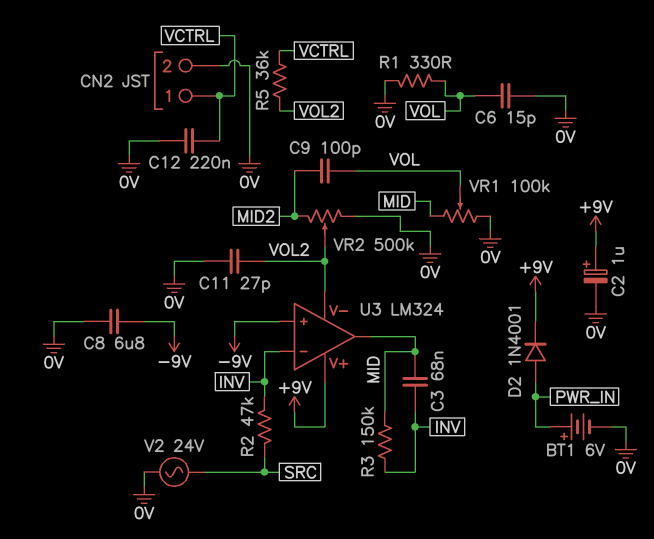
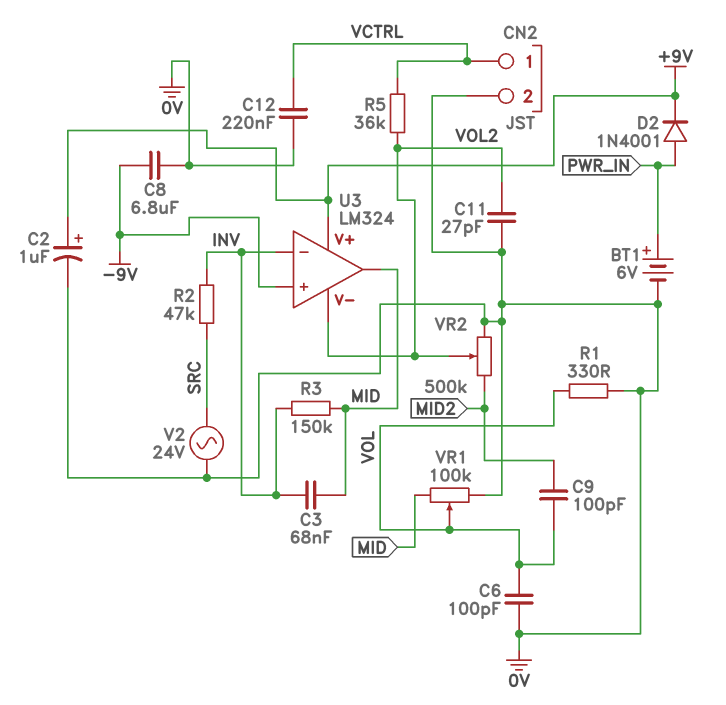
C6: 15pF (0V, VOL) -> 100pF (0V, VOL)

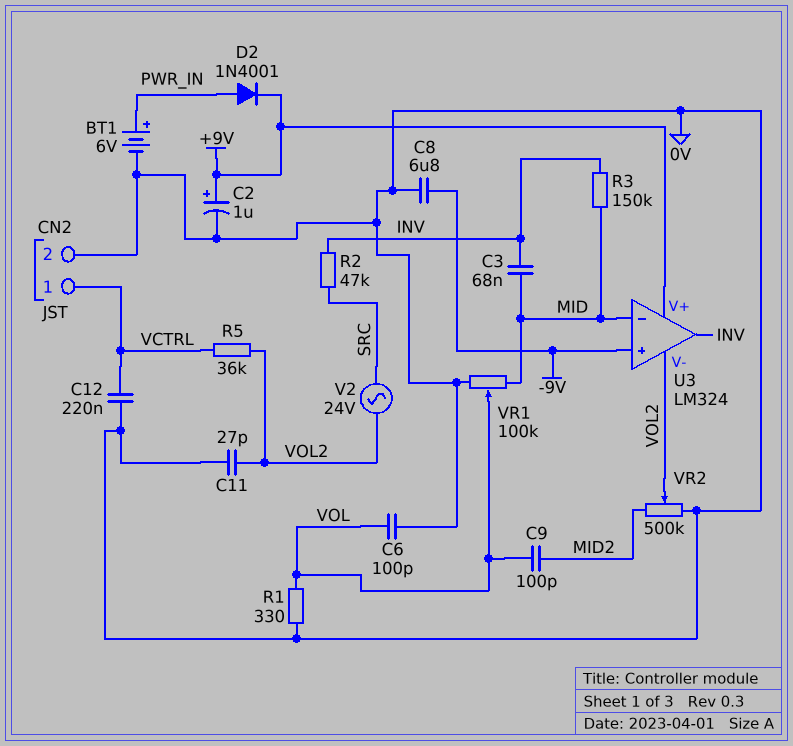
U3 pin in-: INV -> MID
U3 pin out: MID -> INV
V2: AC 24V (0V, SRC) -> AC 24V (SRC, VOL2)

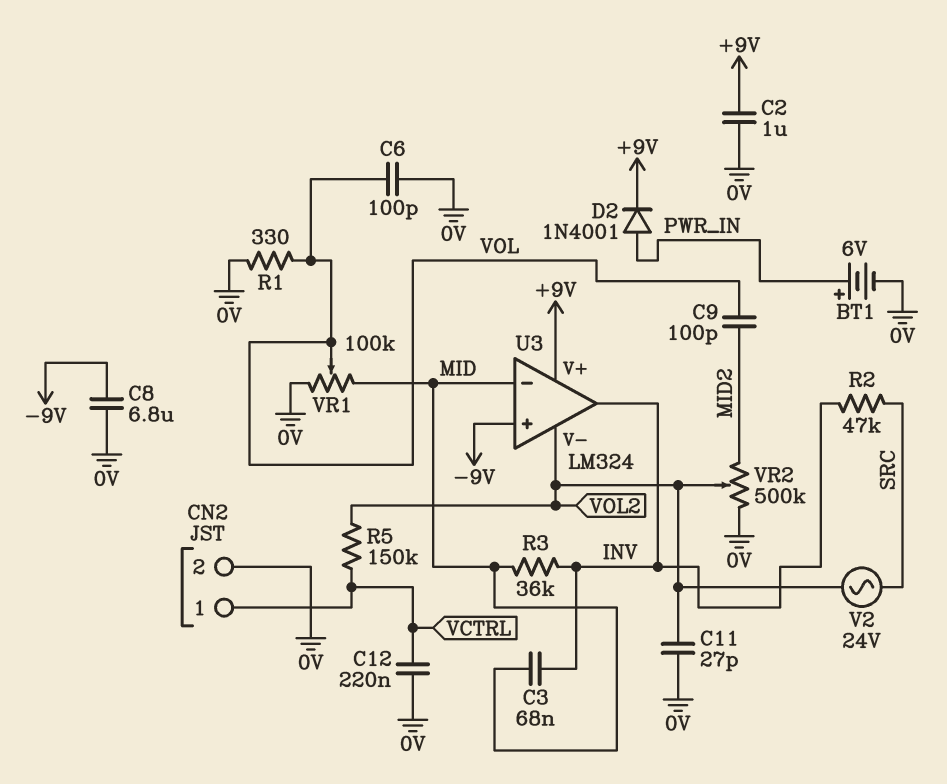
C2: 1uF (plus +9V, minus 0V) -> 1uF (+9V, 0V)
R3: 150k (INV, MID) -> 36k (INV, MID)
R5: 36k (VCTRL, VOL2) -> 150k (VCTRL, VOL2)

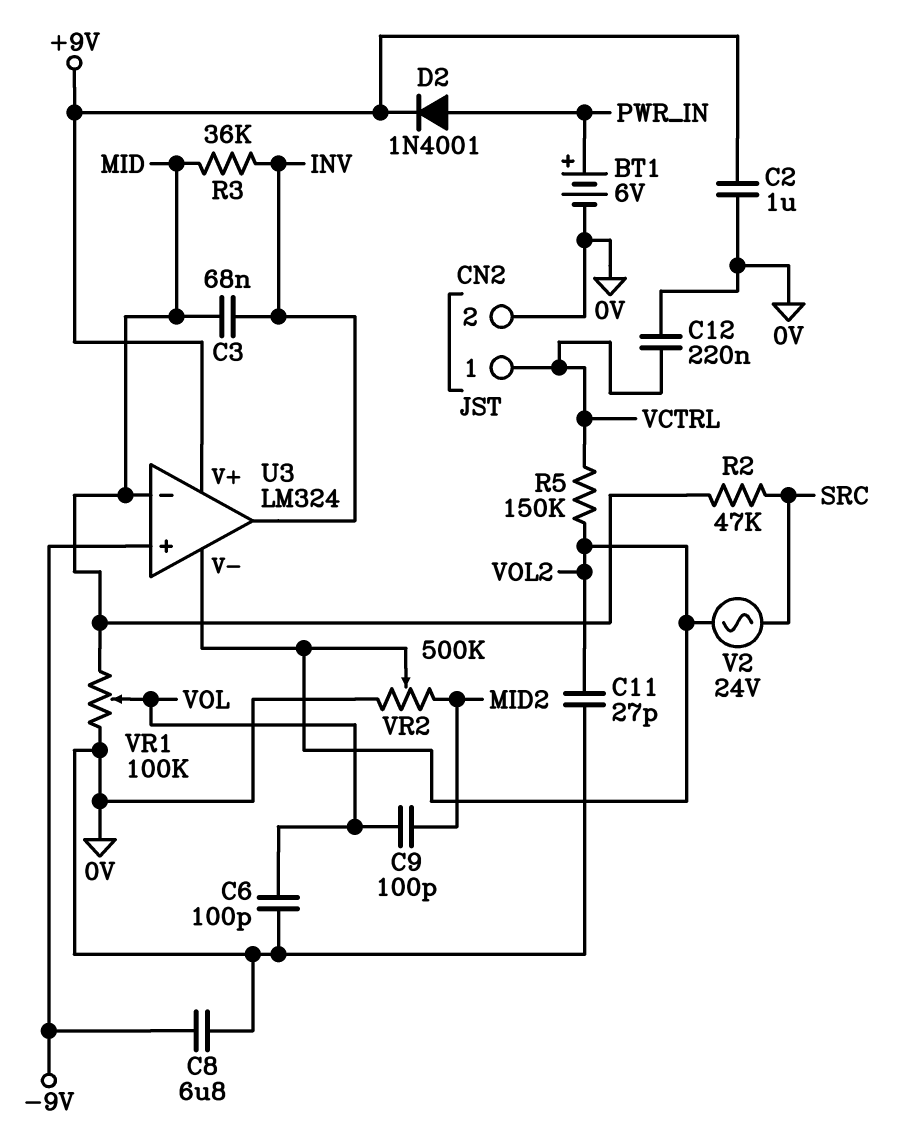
R1: 330 (0V, VOL) -> none
R2: 47k (INV, SRC) -> 47k (MID, SRC)

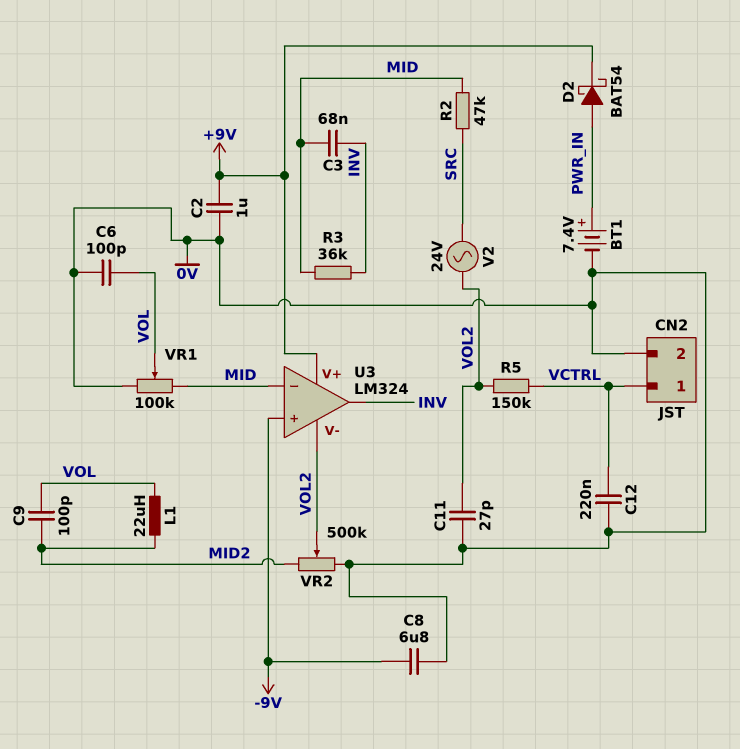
BT1: 6V (plus PWR_IN, minus 0V) -> 7.4V (plus PWR_IN, minus 0V)
D2: diode 1N4001 (A PWR_IN, K +9V) -> schottky BAT54 (A PWR_IN, K +9V)
L1: none -> 22uH (MID2, VOL)

